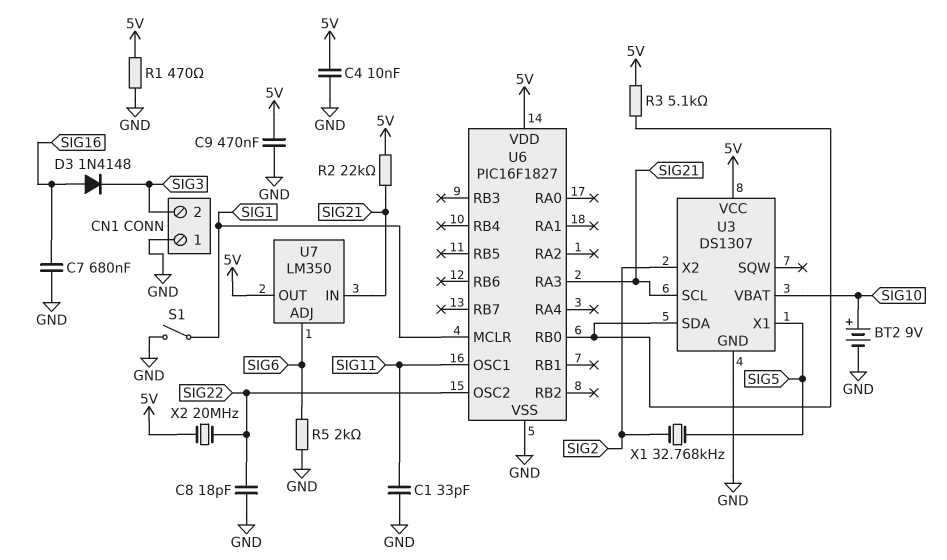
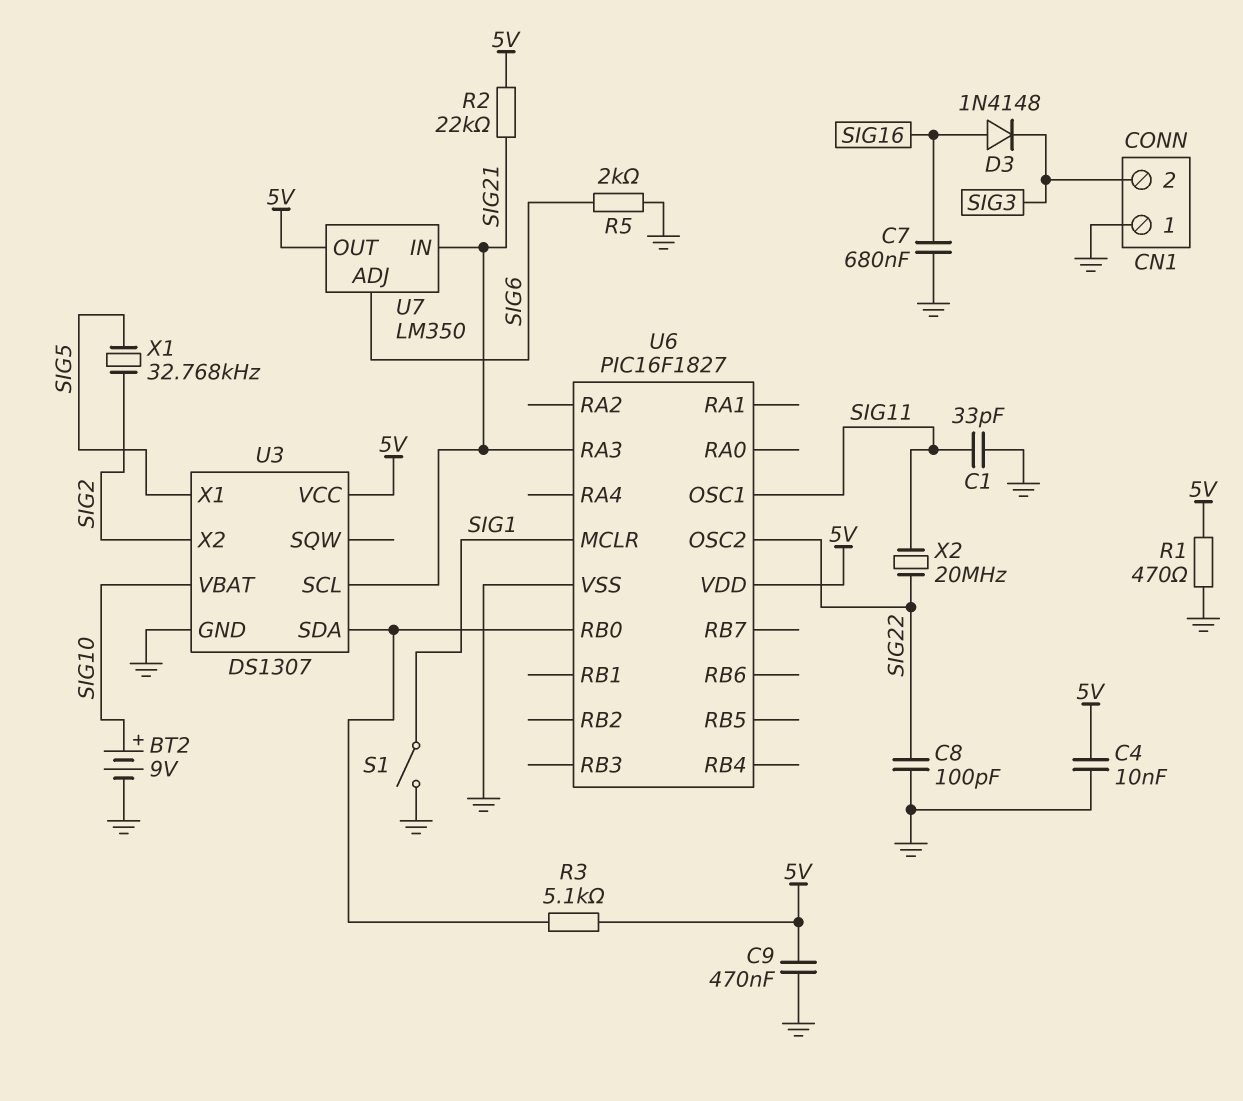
C8: 18pF (GND, SIG22) -> 100pF (GND, SIG22)
X2: 20MHz (5V, SIG22) -> 20MHz (SIG11, SIG22)

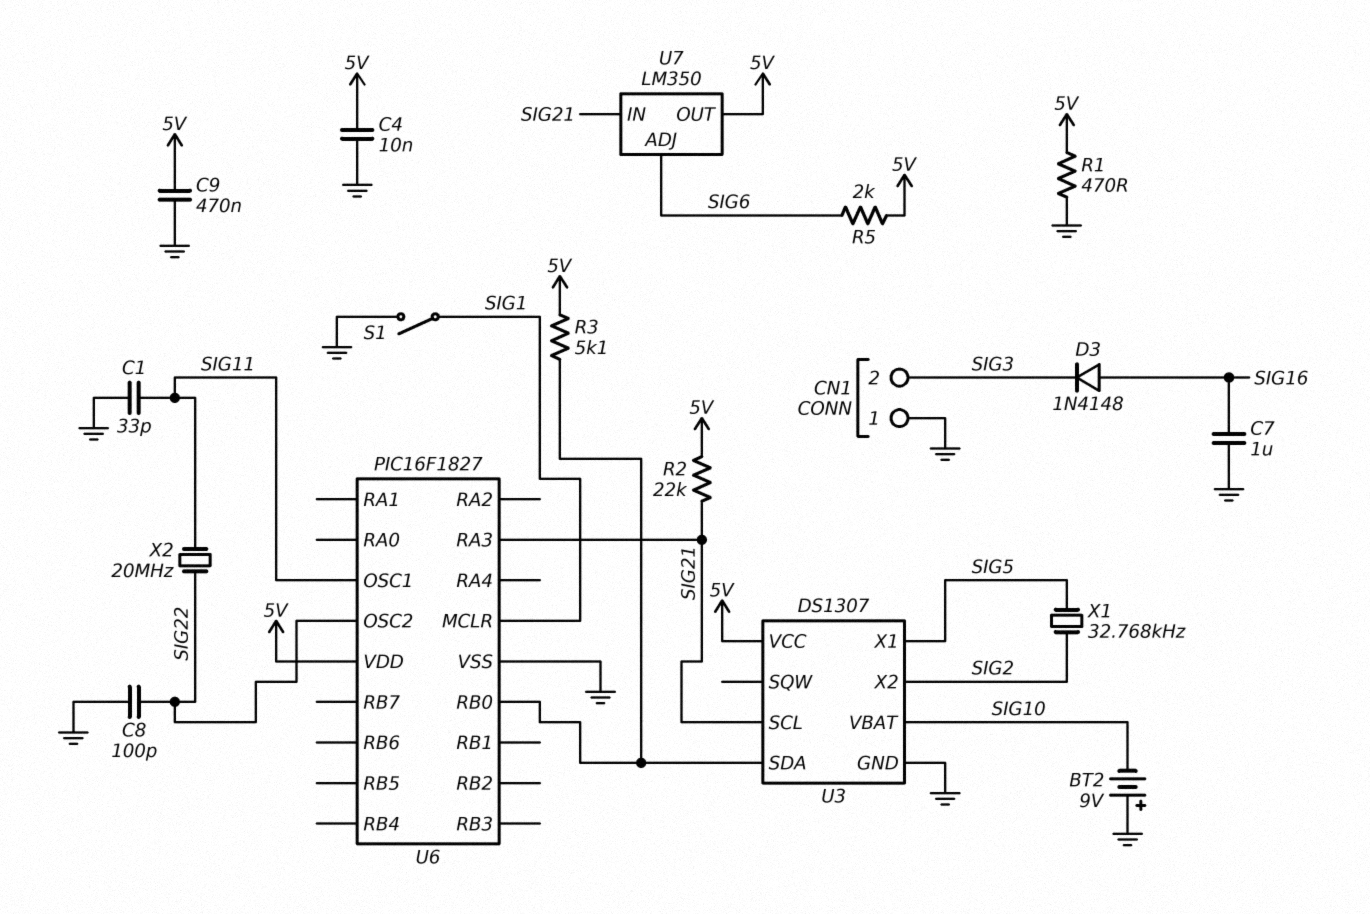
BT2: 9V (plus SIG10, minus GND) -> 9V (plus GND, minus SIG10)
C7: 680nF (GND, SIG16) -> 1uF (GND, SIG16)
R5: 2k (GND, SIG6) -> 2k (5V, SIG6)

